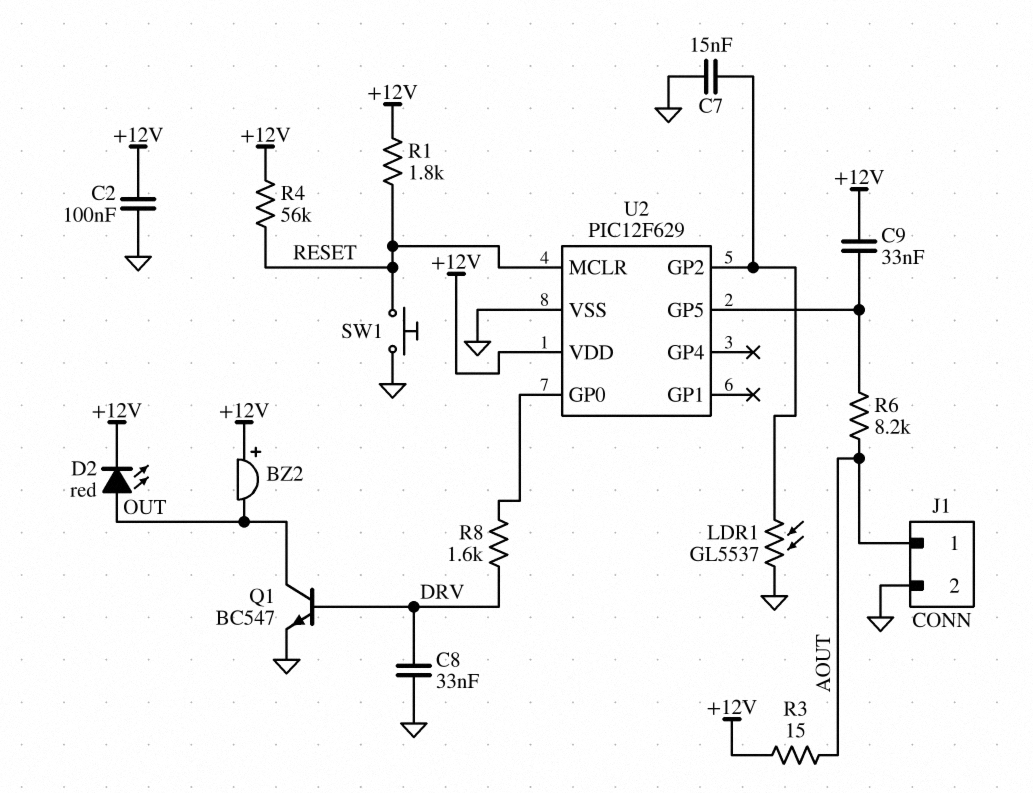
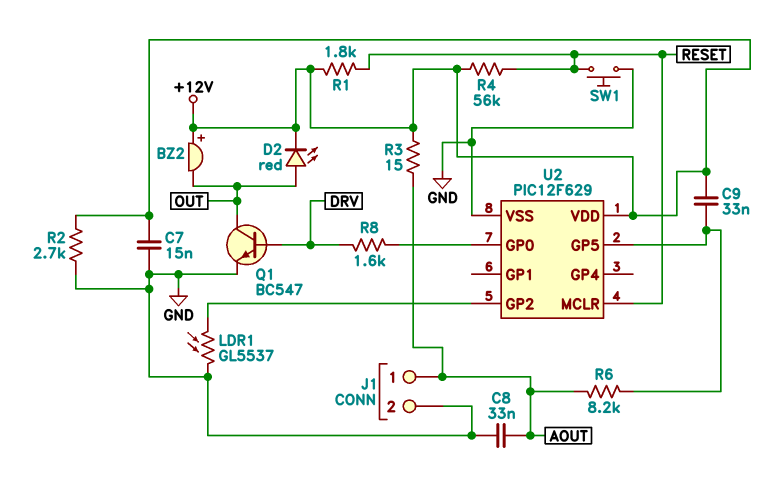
C2: 100nF (+12V, GND) -> none
C7: 15nF (GND, U2/GP2) -> 15nF (+12V, GND)
C8: 33nF (DRV, GND) -> 33nF (AOUT, GND)
R2: none -> 2.7k (+12V, GND)

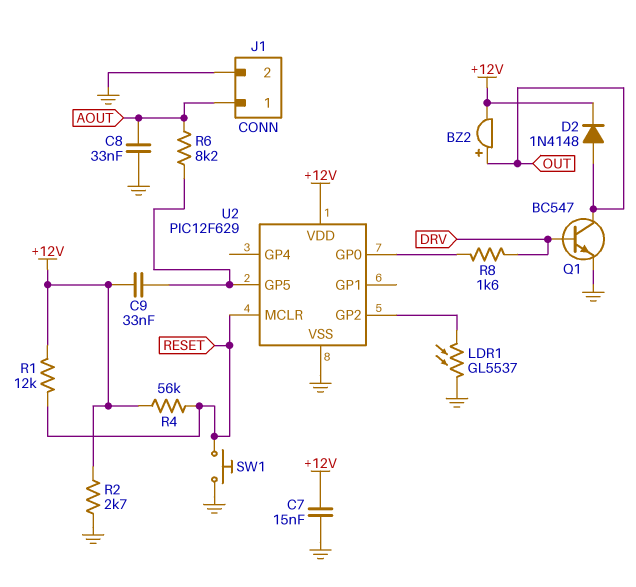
BZ2: buzzer (plus +12V, minus OUT) -> buzzer (plus OUT, minus +12V)
D2: LED red (A OUT, K +12V) -> diode 1N4148 (A OUT, K +12V)
R1: 1.8k (+12V, RESET) -> 12k (+12V, RESET)
R3: 15 (+12V, AOUT) -> none

